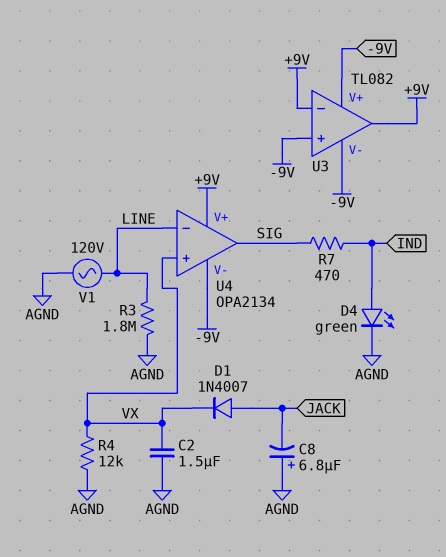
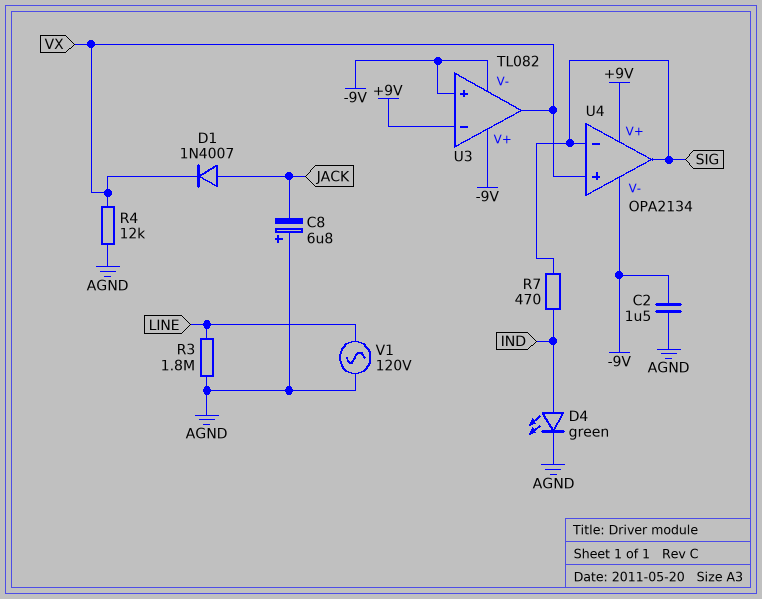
C2: 1.5uF (AGND, VX) -> 1.5uF (-9V, AGND)
U3 pin out: +9V -> VX
U4 pin in-: LINE -> SIG

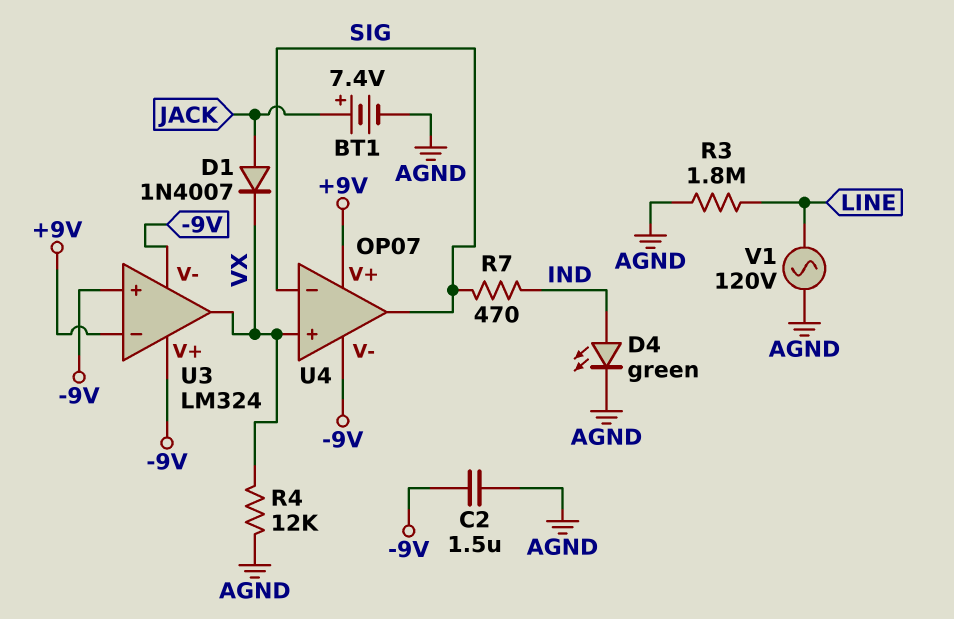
BT1: none -> 7.4V (plus JACK, minus AGND)
C8: 6.8uF (plus AGND, minus JACK) -> none
U3: TL082 -> LM324
U4: OPA2134 -> OP07

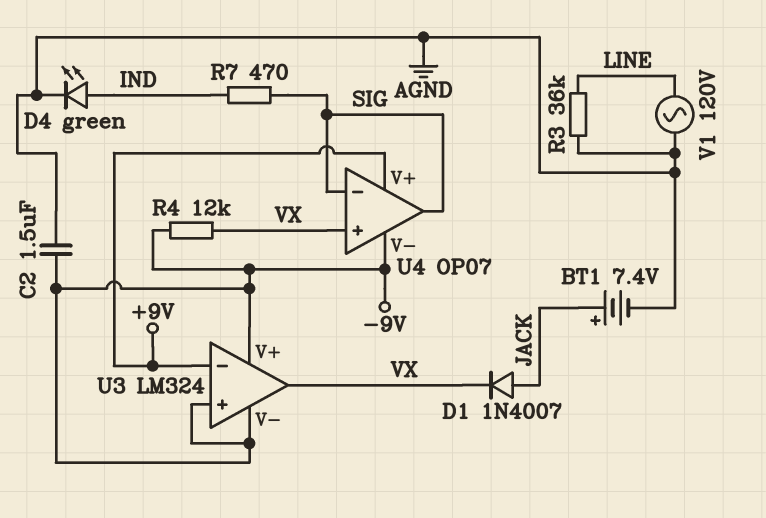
R3: 1.8M (AGND, LINE) -> 36k (AGND, LINE)
R4: 12k (AGND, VX) -> 12k (-9V, VX)

